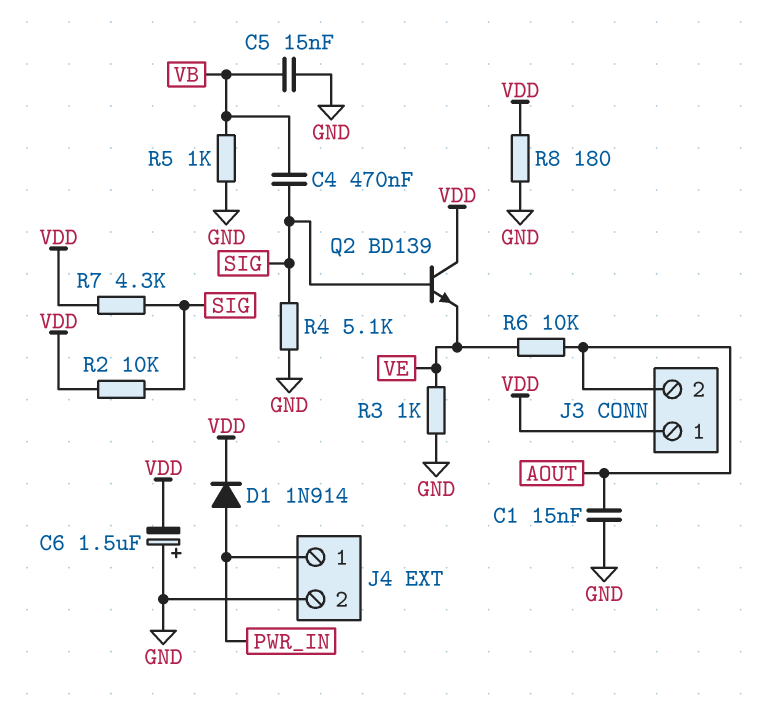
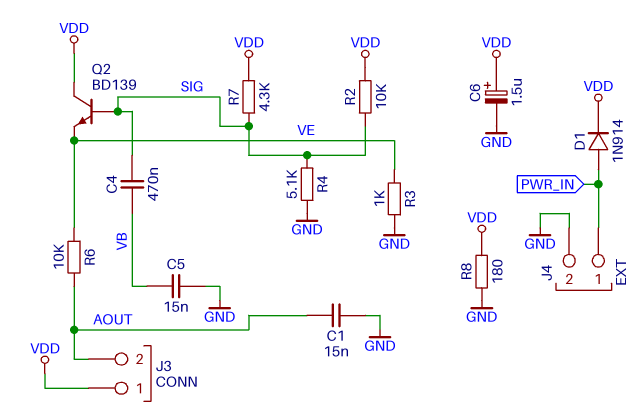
C6: 1.5uF (plus GND, minus VDD) -> 1.5uF (plus VDD, minus GND)
R5: 1k (GND, VB) -> none

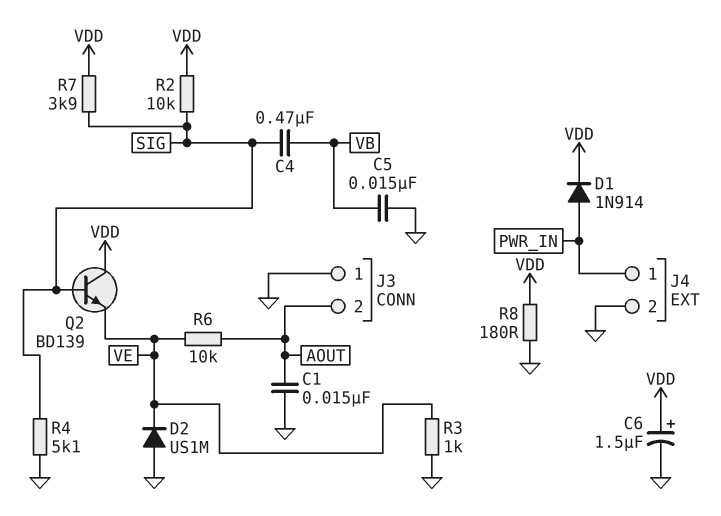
D2: none -> diode US1M (A GND, K VE)
J3 pin 1: VDD -> GND
R7: 4.3k (SIG, VDD) -> 3.9k (SIG, VDD)

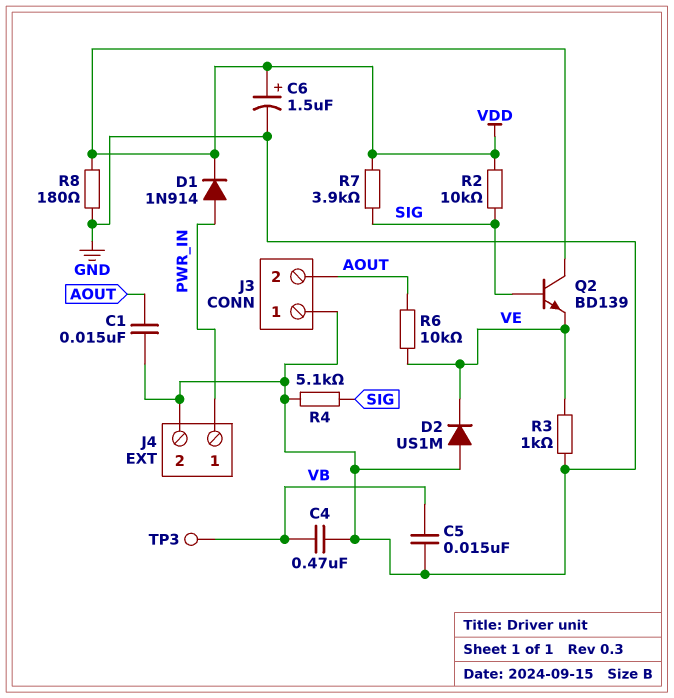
C4: 470nF (SIG, VB) -> 470nF (GND, VB)
TP3: none -> test point (VB)

